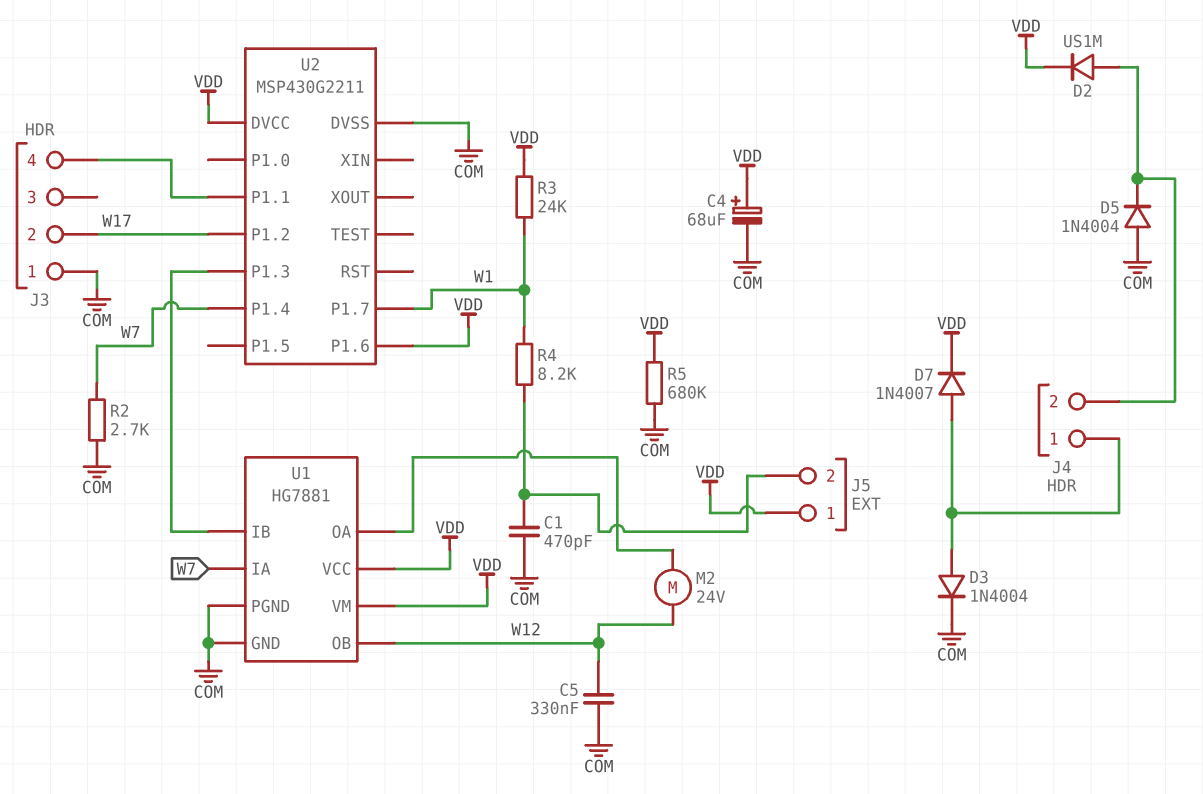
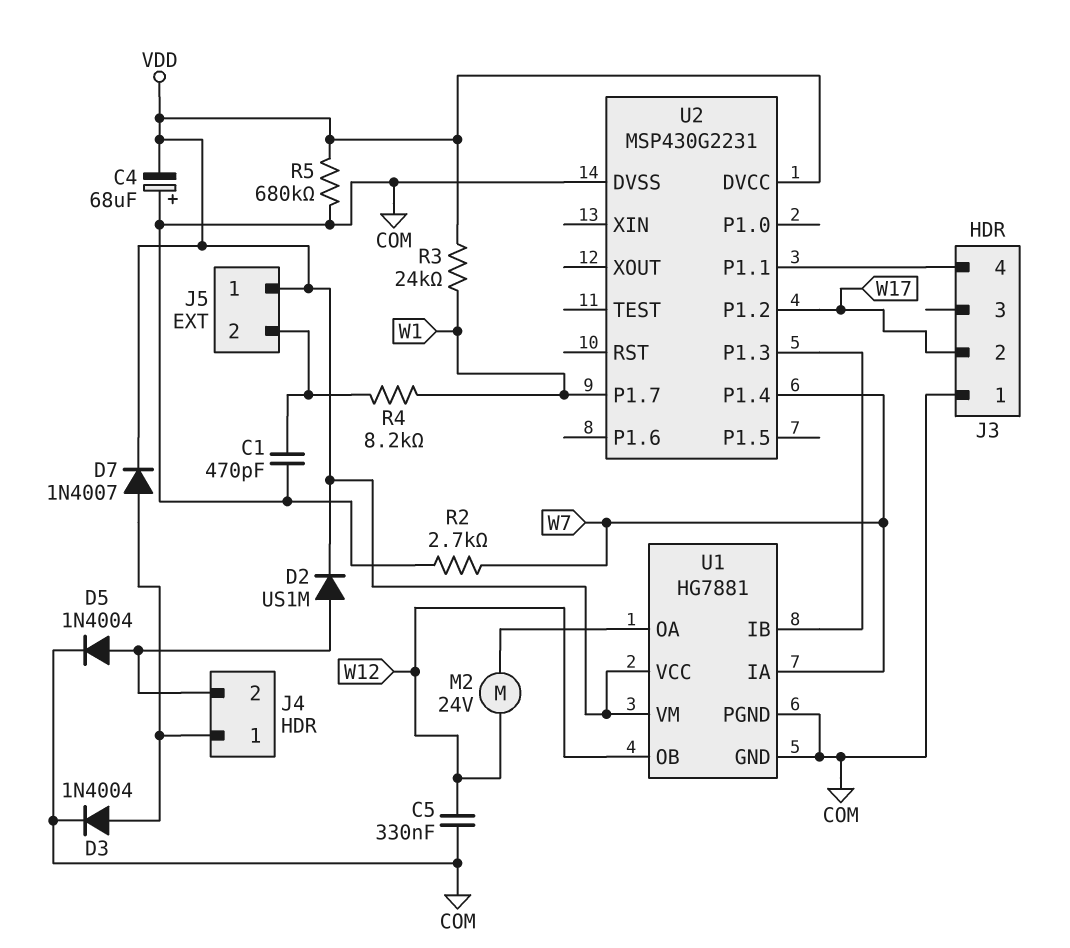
C4: 68uF (plus VDD, minus COM) -> 68uF (plus COM, minus VDD)
D5: diode 1N4004 (A COM, K J4/2) -> diode 1N4004 (A J4/2, K COM)
U2: MSP430G2211 -> MSP430G2231
U2 pin P1.6: VDD -> none

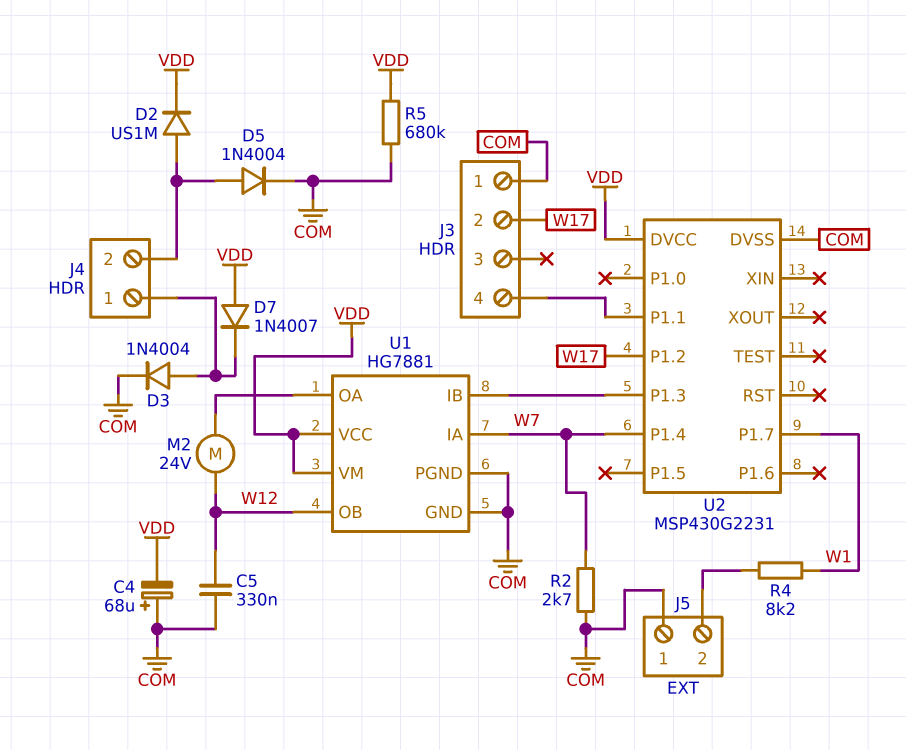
C1: 470pF (COM, J5/2) -> none
D7: diode 1N4007 (A J4/1, K VDD) -> diode 1N4007 (A VDD, K J4/1)
J5 pin 1: VDD -> COM
R3: 24k (VDD, W1) -> none

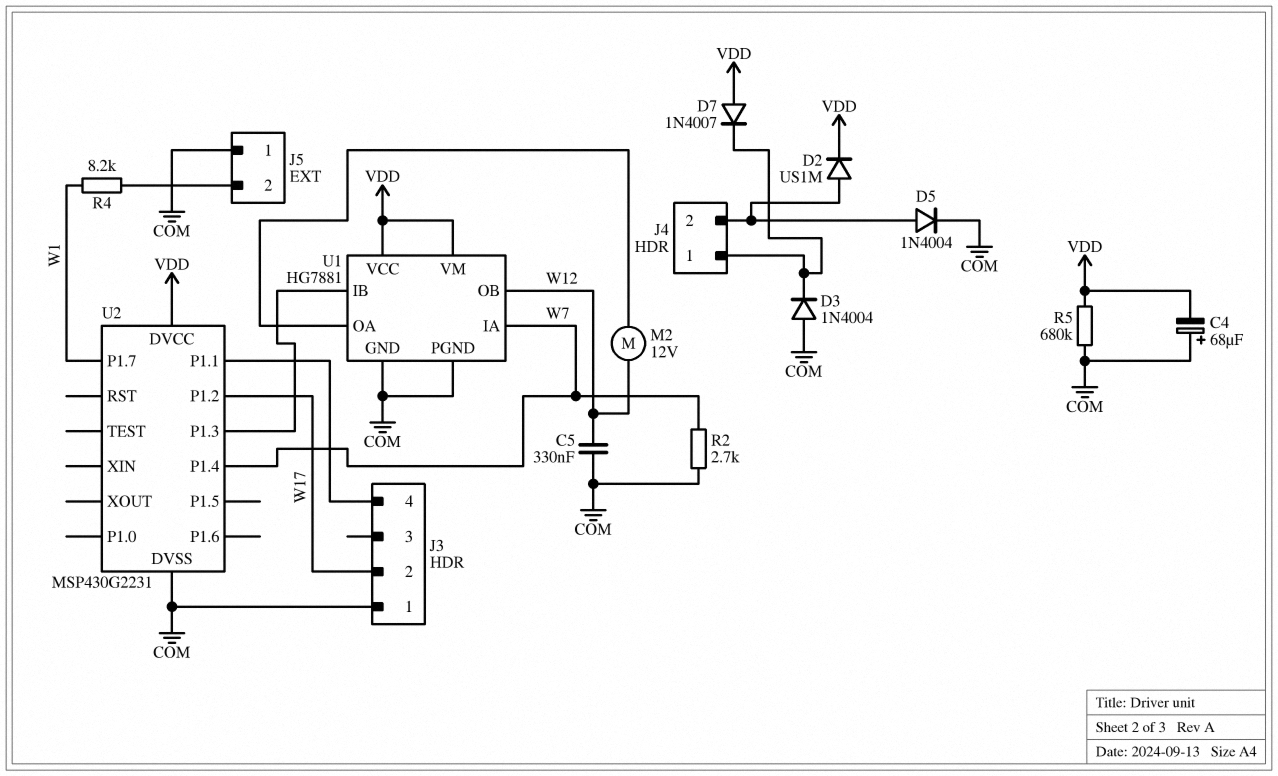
D3: diode 1N4004 (A J4/1, K COM) -> diode 1N4004 (A COM, K J4/1)
M2: motor 24V (U1/OA, W12) -> motor 12V (U1/OA, W12)

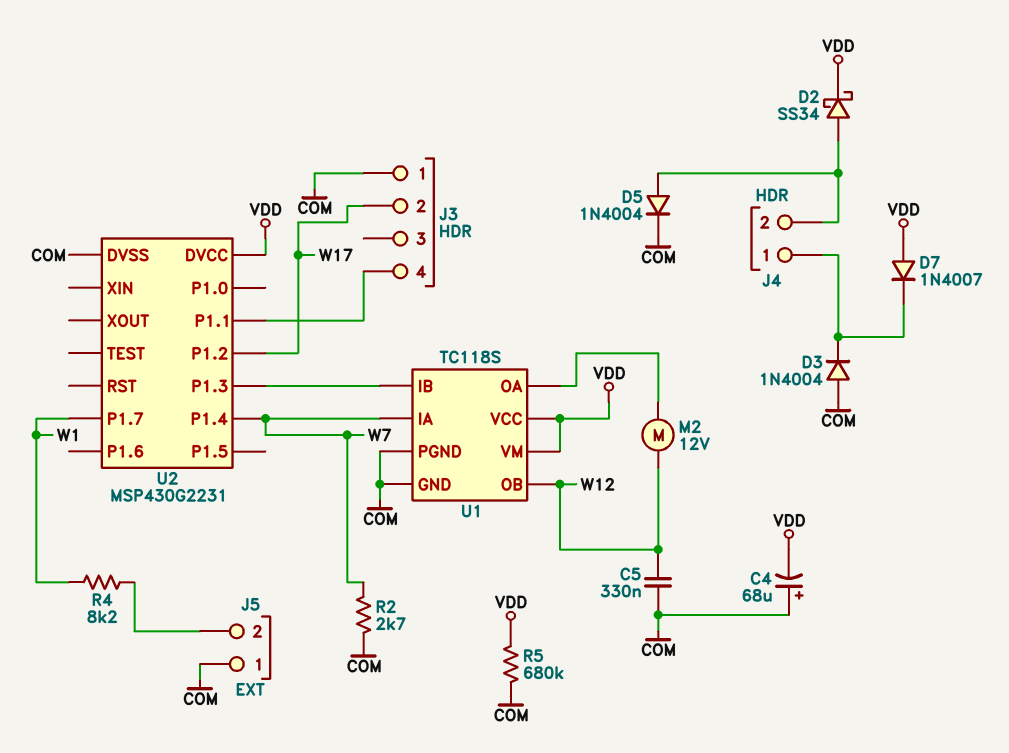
D2: diode US1M (A J4/2, K VDD) -> schottky SS34 (A J4/2, K VDD)
U1: HG7881 -> TC118S

